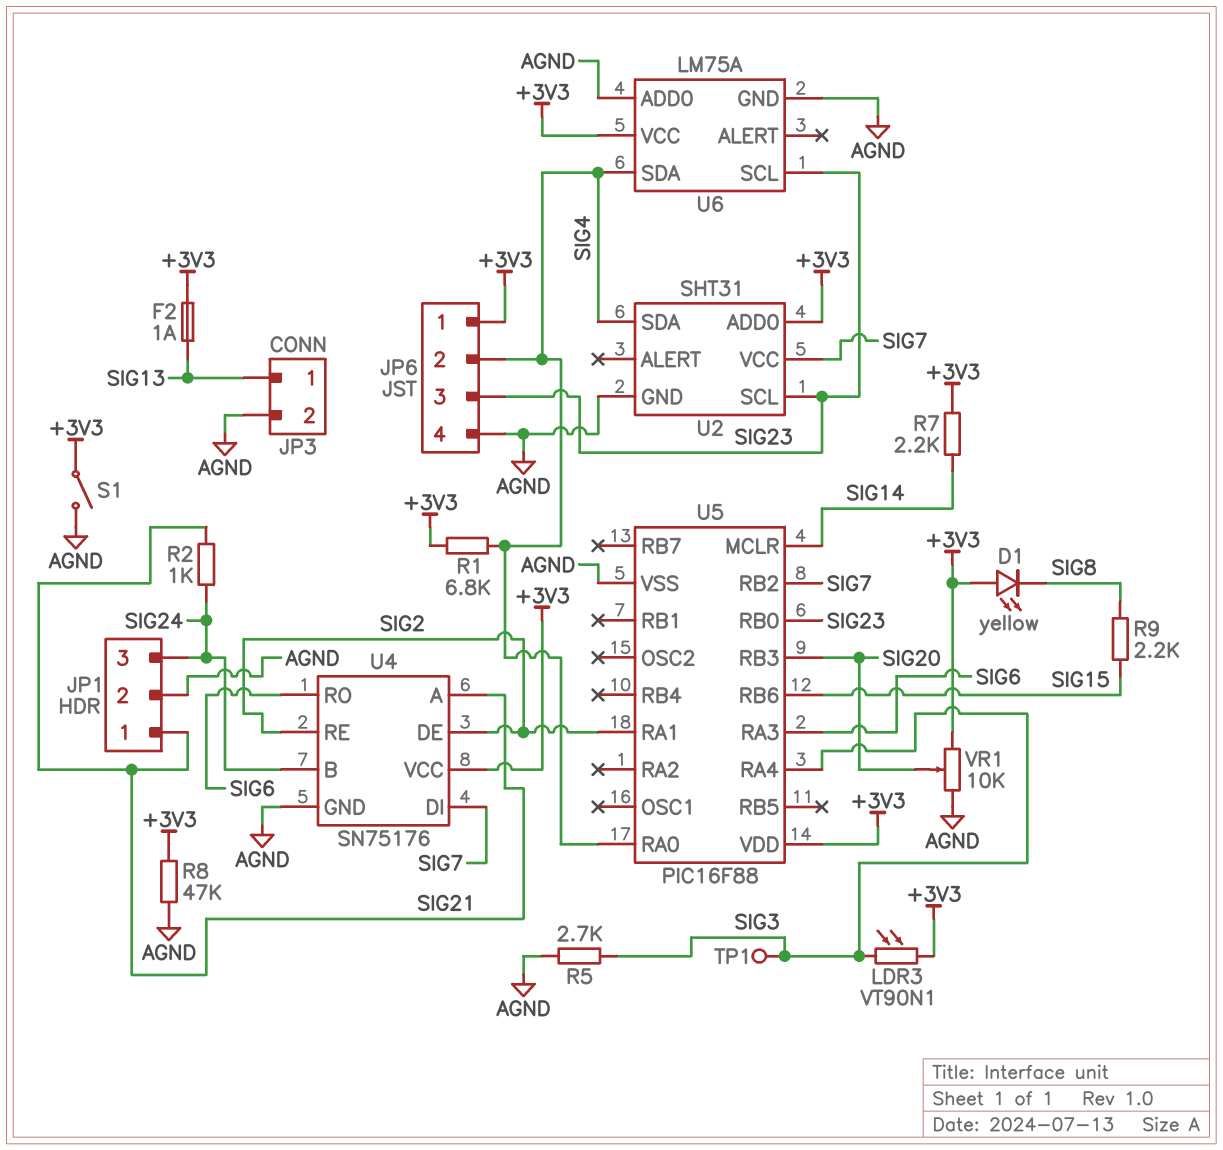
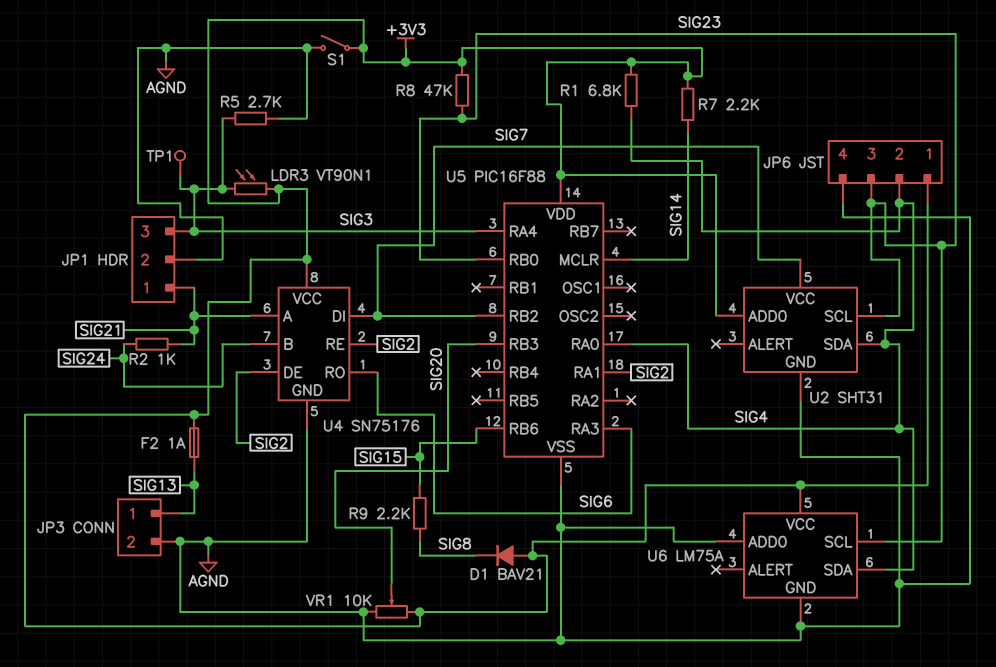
D1: LED yellow (A +3V3, K SIG8) -> diode BAV21 (A +3V3, K SIG8)
JP1 pin 3: SIG24 -> SIG3
R8: 47k (+3V3, AGND) -> 47k (+3V3, SIG23)

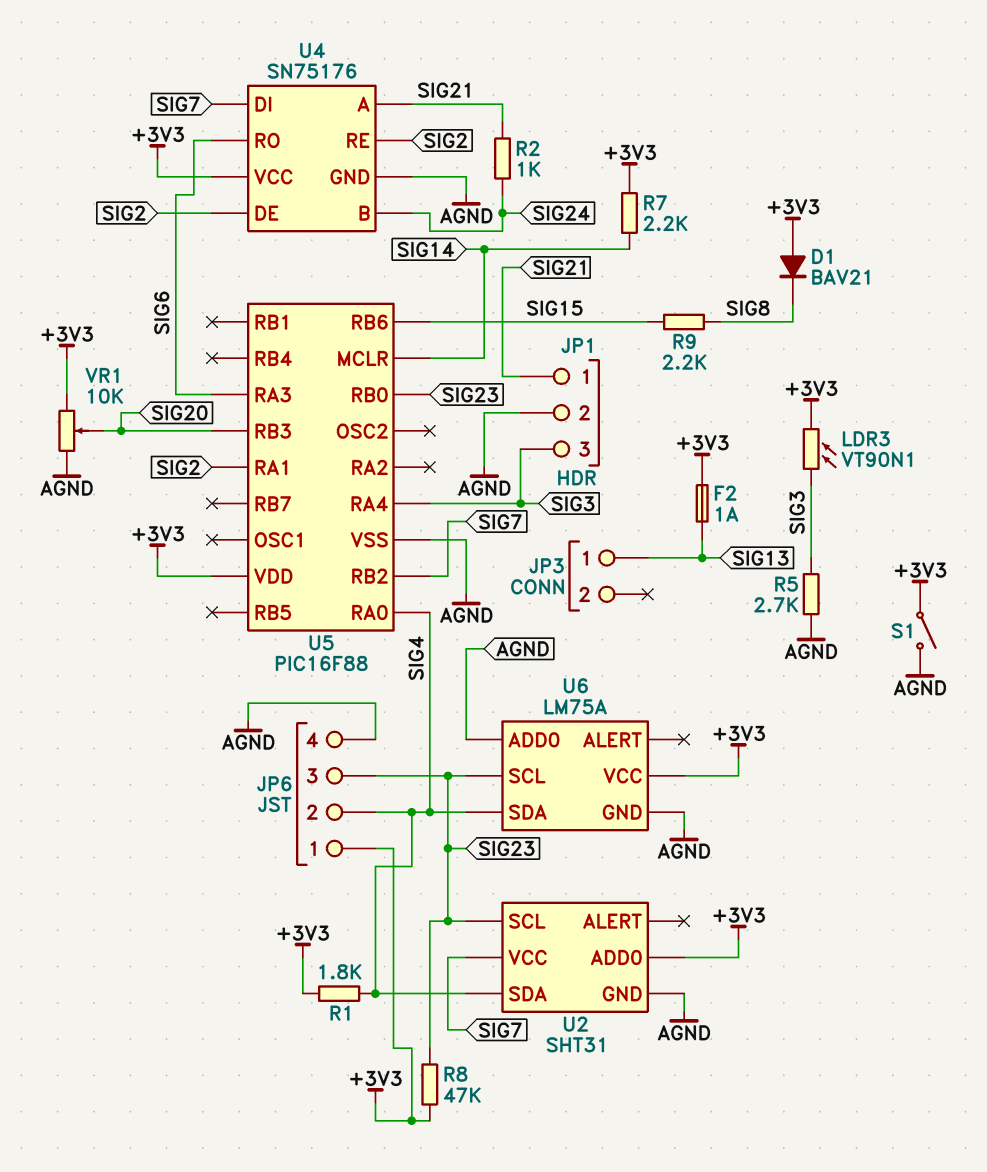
JP3 pin 2: AGND -> none
R1: 6.8k (+3V3, SIG4) -> 1.8k (+3V3, SIG4)
TP1: test point (SIG3) -> none

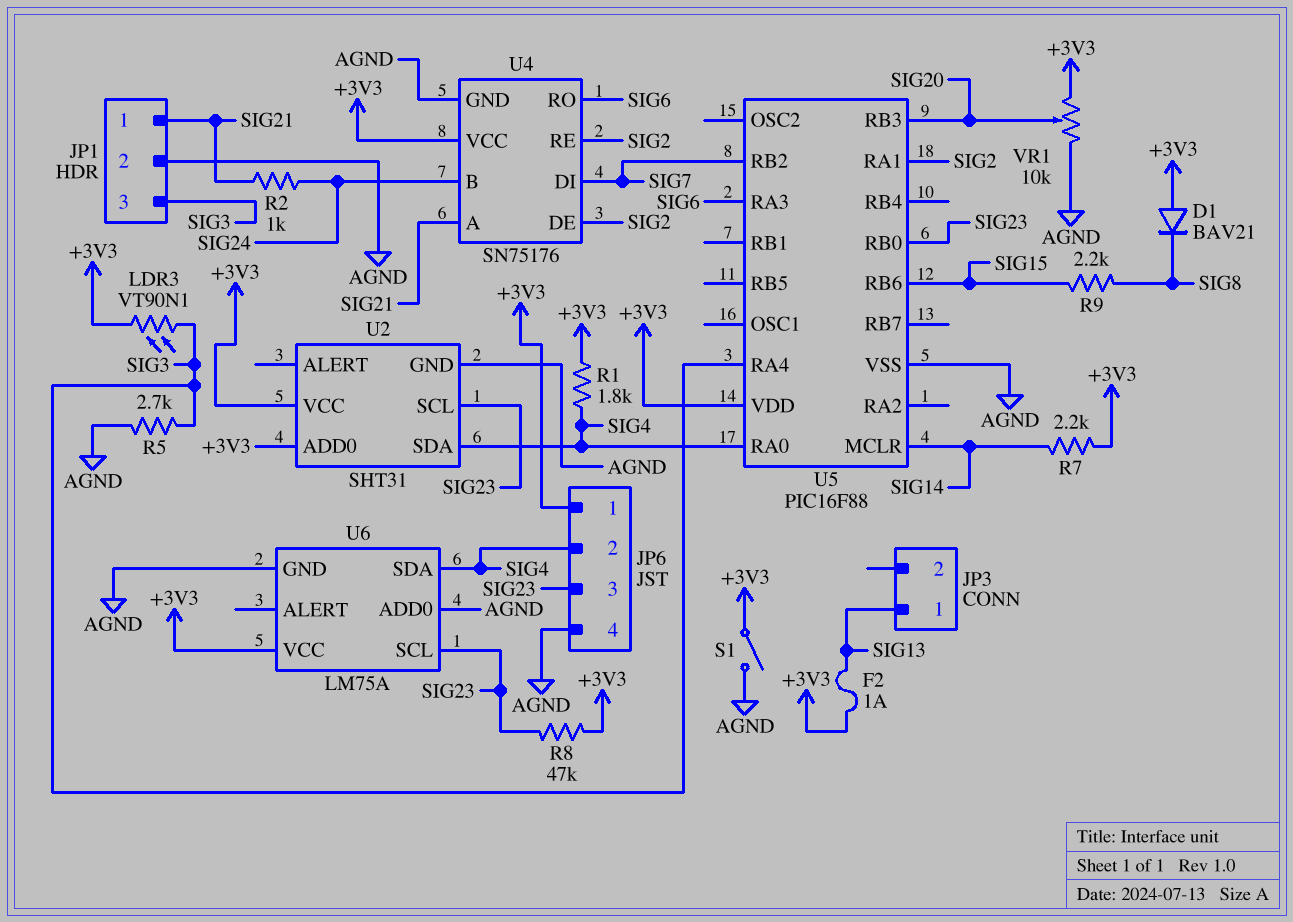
U2 pin VCC: SIG7 -> +3V3

